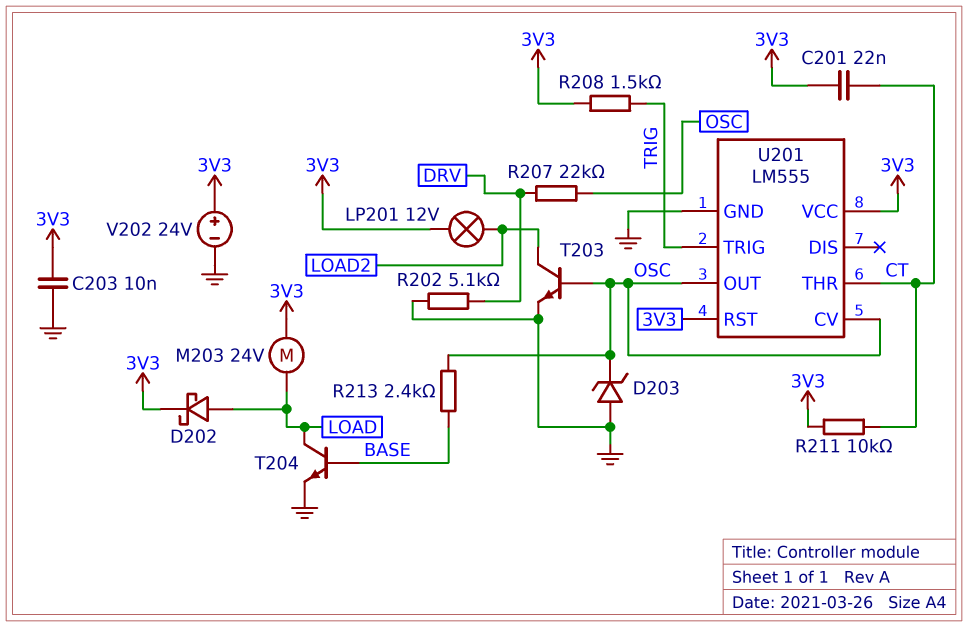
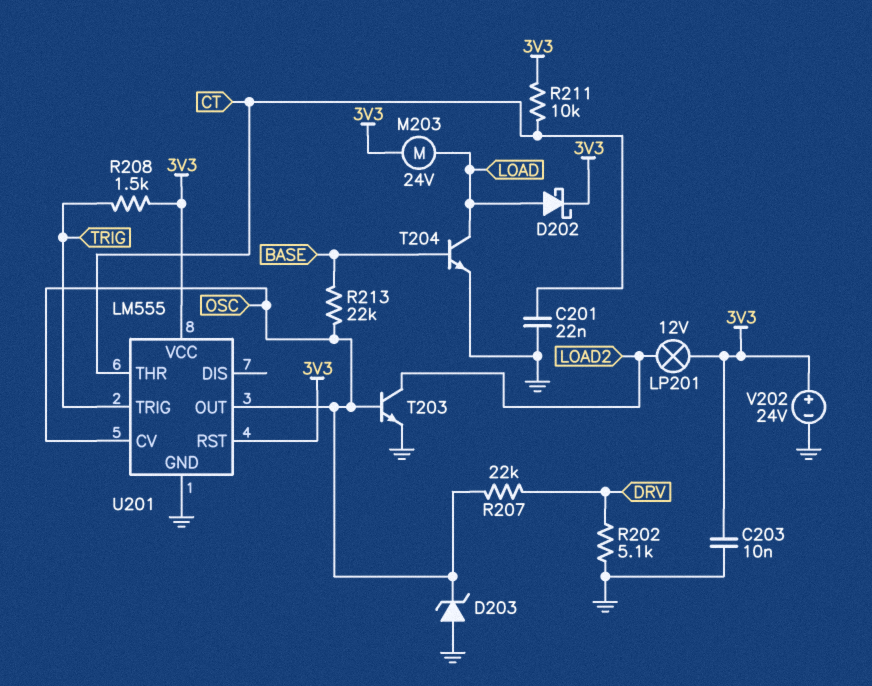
C201: 22nF (3V3, CT) -> 22nF (CT, GND)
R213: 2.4k (BASE, OSC) -> 22k (BASE, OSC)

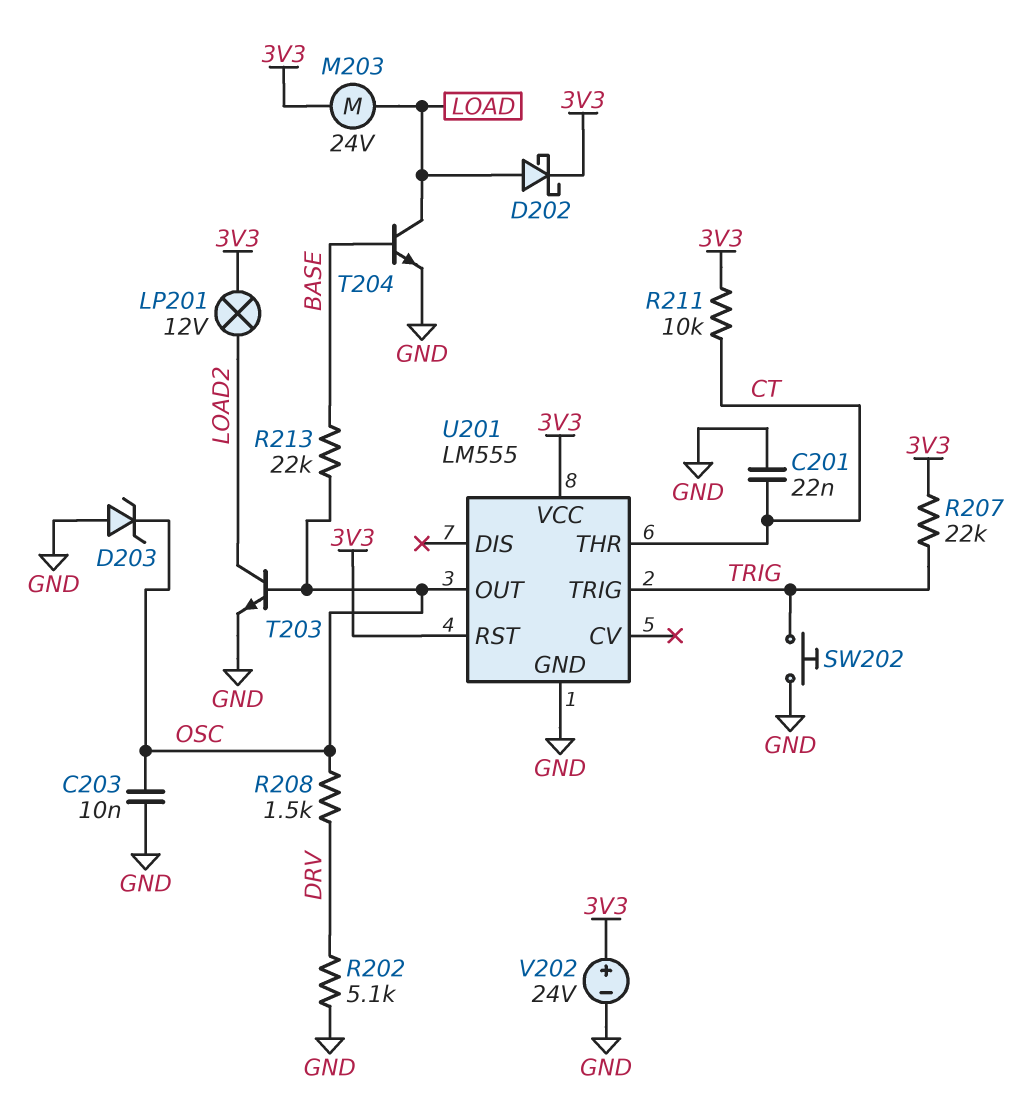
C203: 10nF (3V3, GND) -> 10nF (GND, OSC)
R207: 22k (DRV, OSC) -> 22k (3V3, TRIG)
R208: 1.5k (3V3, TRIG) -> 1.5k (DRV, OSC)
SW202: none -> button (GND, TRIG)
U201 pin CV: OSC -> none

